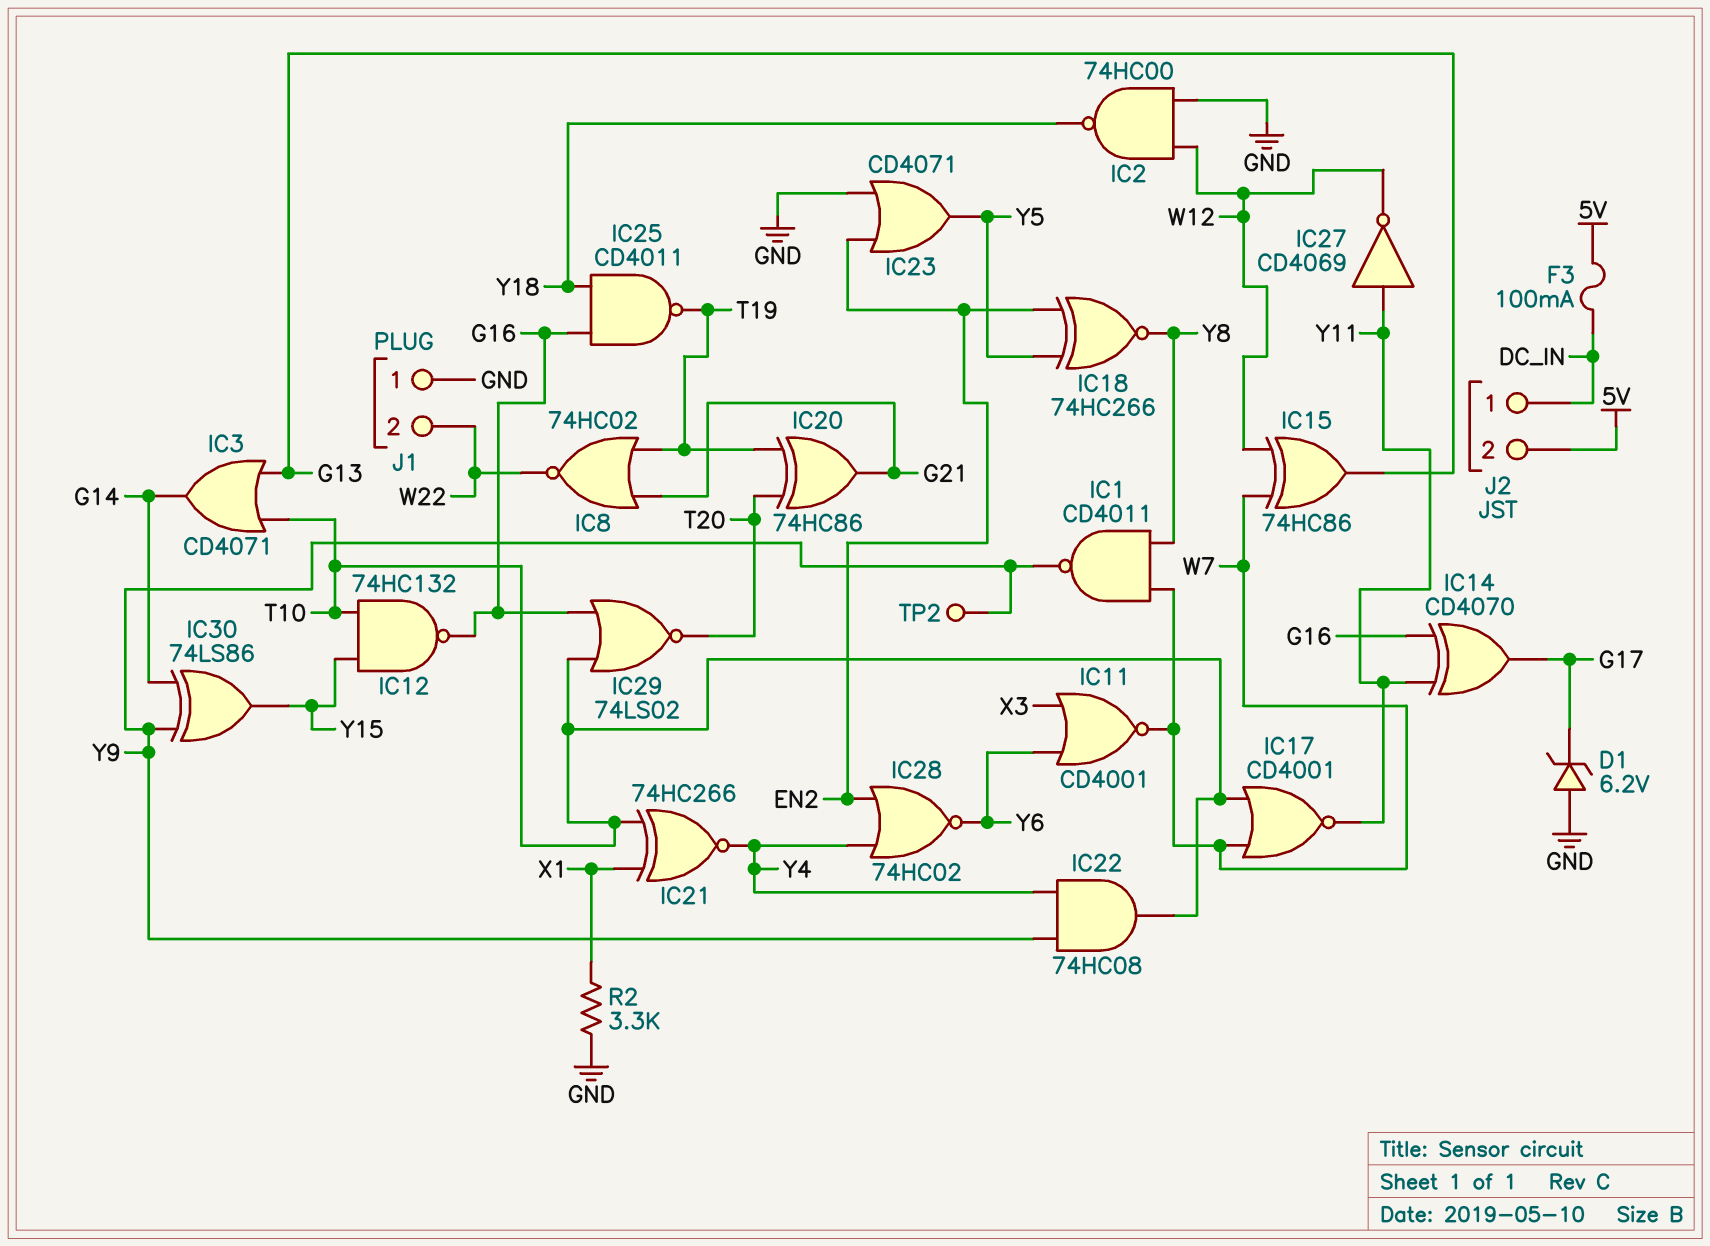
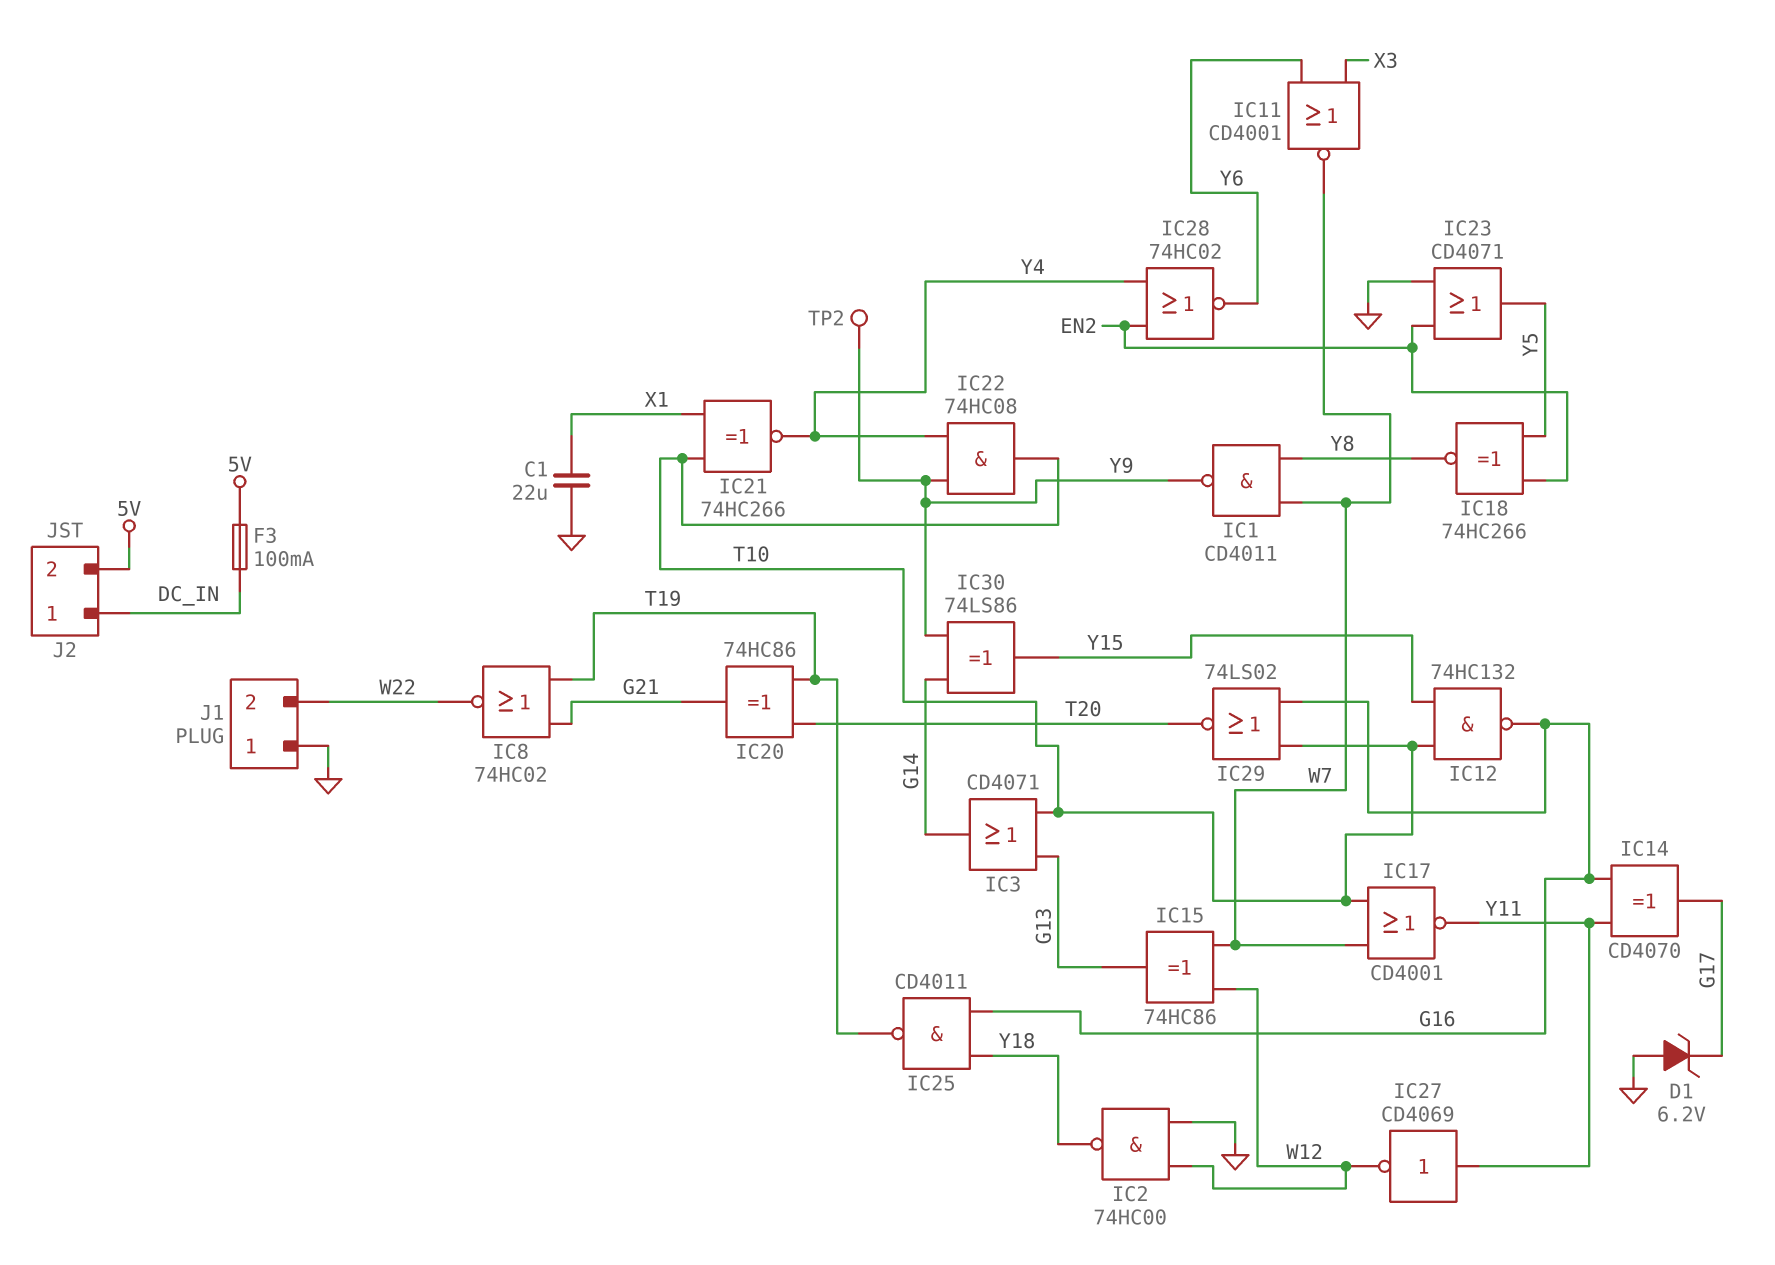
C1: none -> 22uF (GND, X1)
R2: 3.3k (GND, X1) -> none

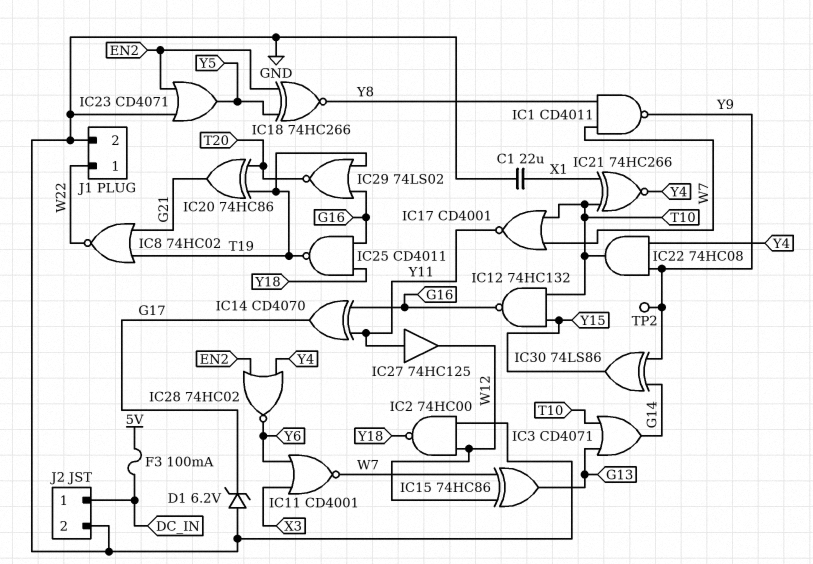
IC27: NOT CD4069 (in Y11, out W12) -> buffer 74HC125 (in Y11, out W12)
IC29: NOR 74LS02 (in G16, in T10, out T20) -> NOR 74LS02 (in G16, in T19, out T20)
J1 pin 1: GND -> W22
J1 pin 2: W22 -> GND
J2 pin 2: 5V -> GND

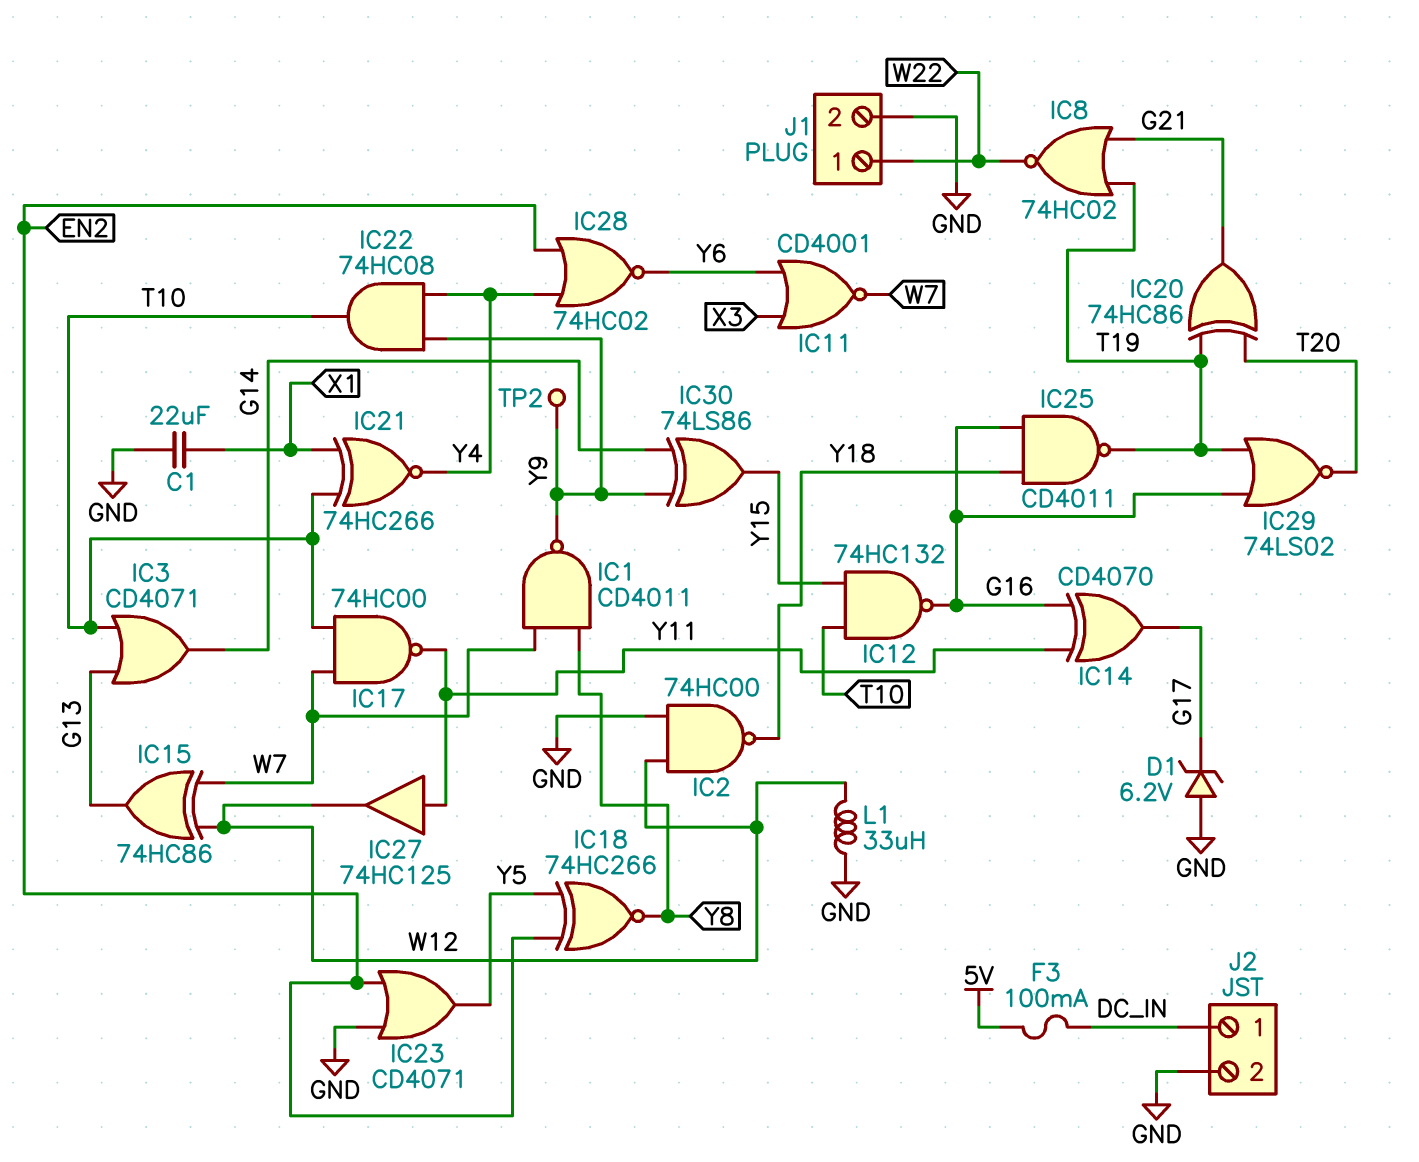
IC17: NOR CD4001 (in T10, in W7, out Y11) -> NAND 74HC00 (in T10, in W7, out Y11)
L1: none -> 33uH (GND, W12)

